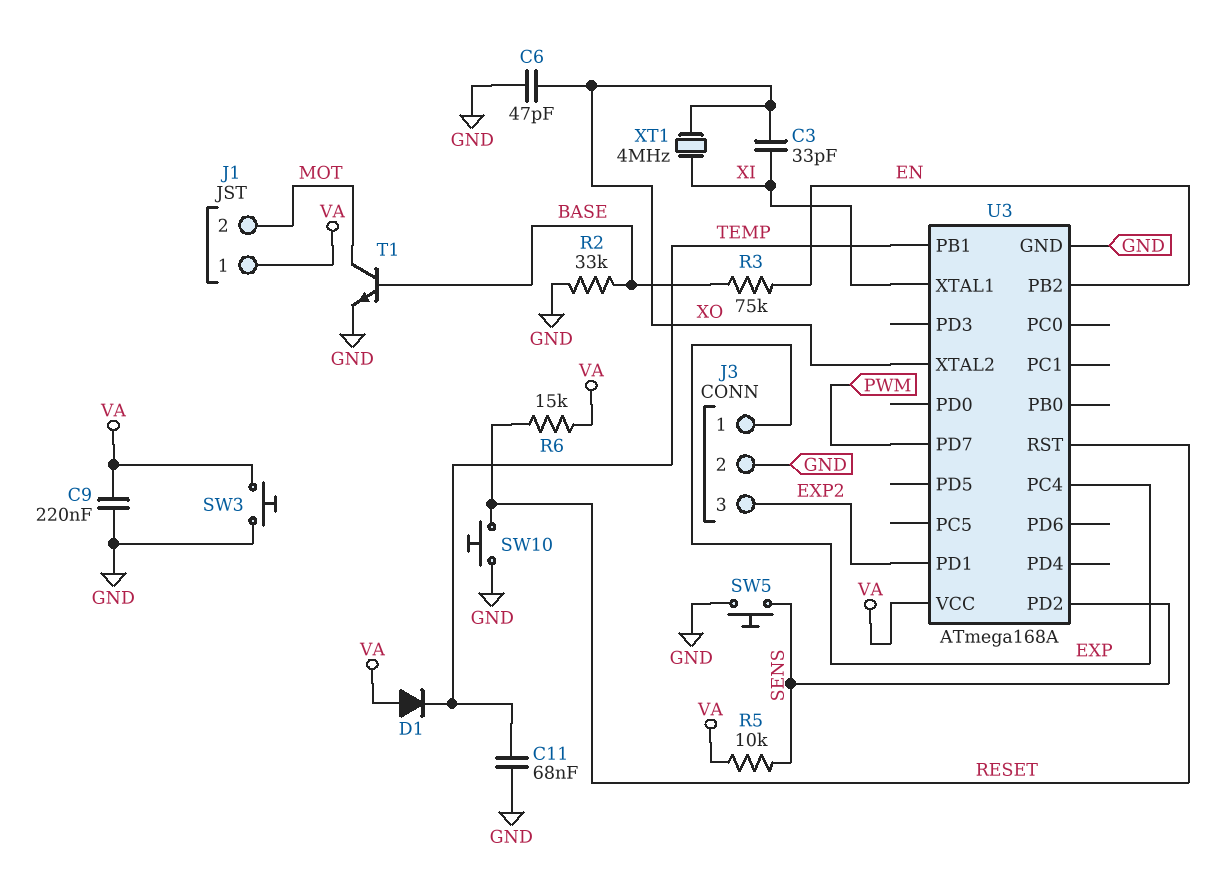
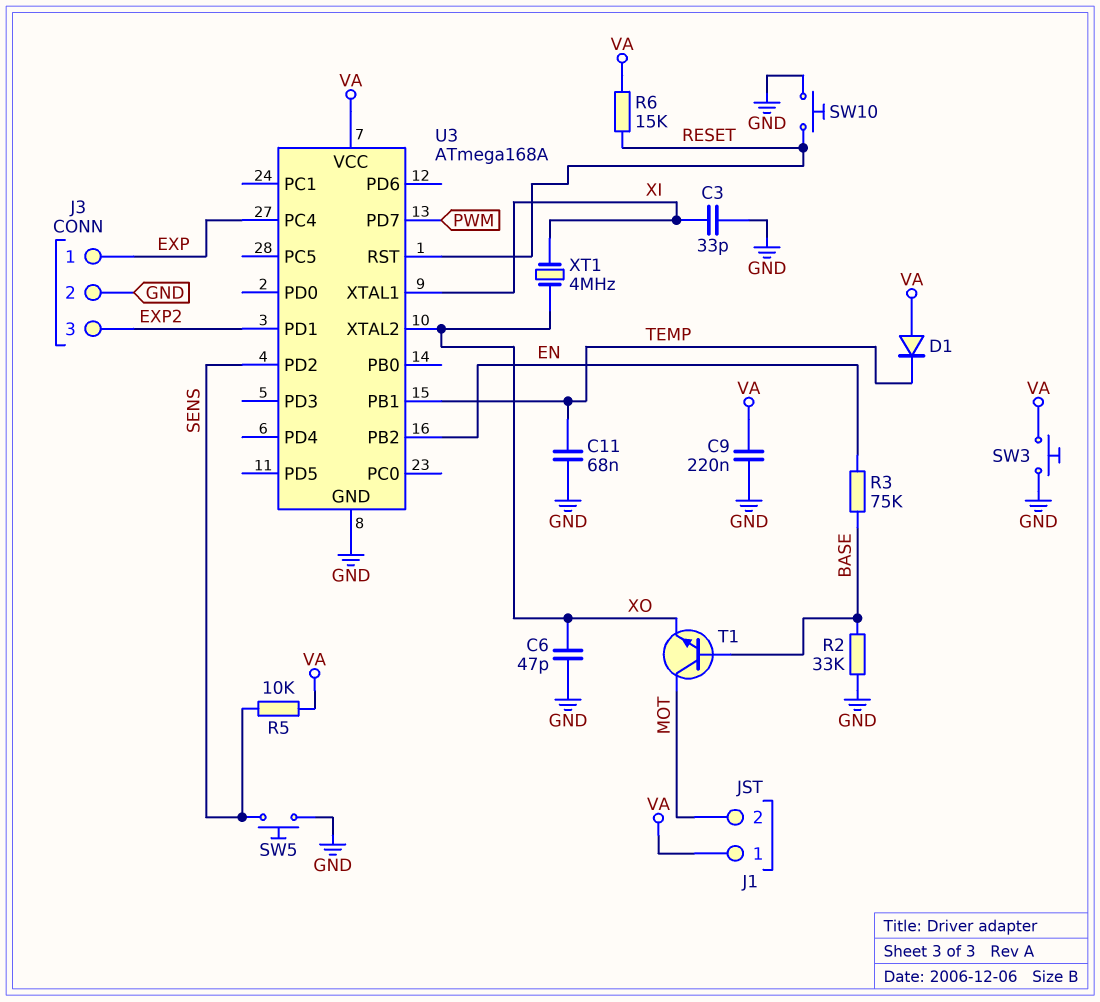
C3: 33pF (XI, XO) -> 33pF (GND, XI)
T1: NPN (B BASE, C MOT, E GND) -> NPN (B BASE, C MOT, E XO)

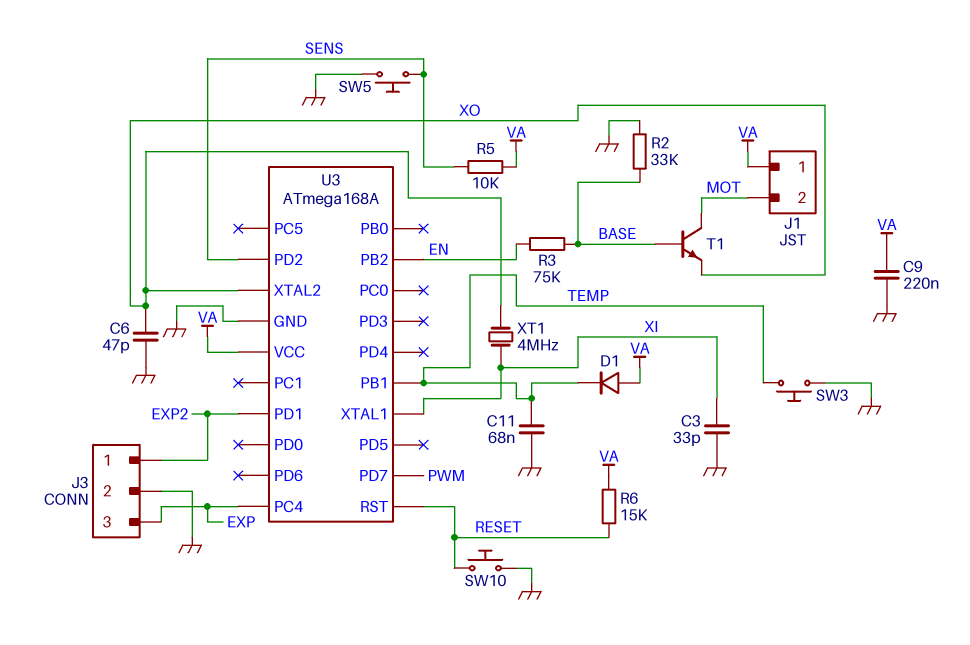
J3 pin 1: EXP -> EXP2
J3 pin 3: EXP2 -> EXP
SW3: button (GND, VA) -> button (GND, TEMP)

